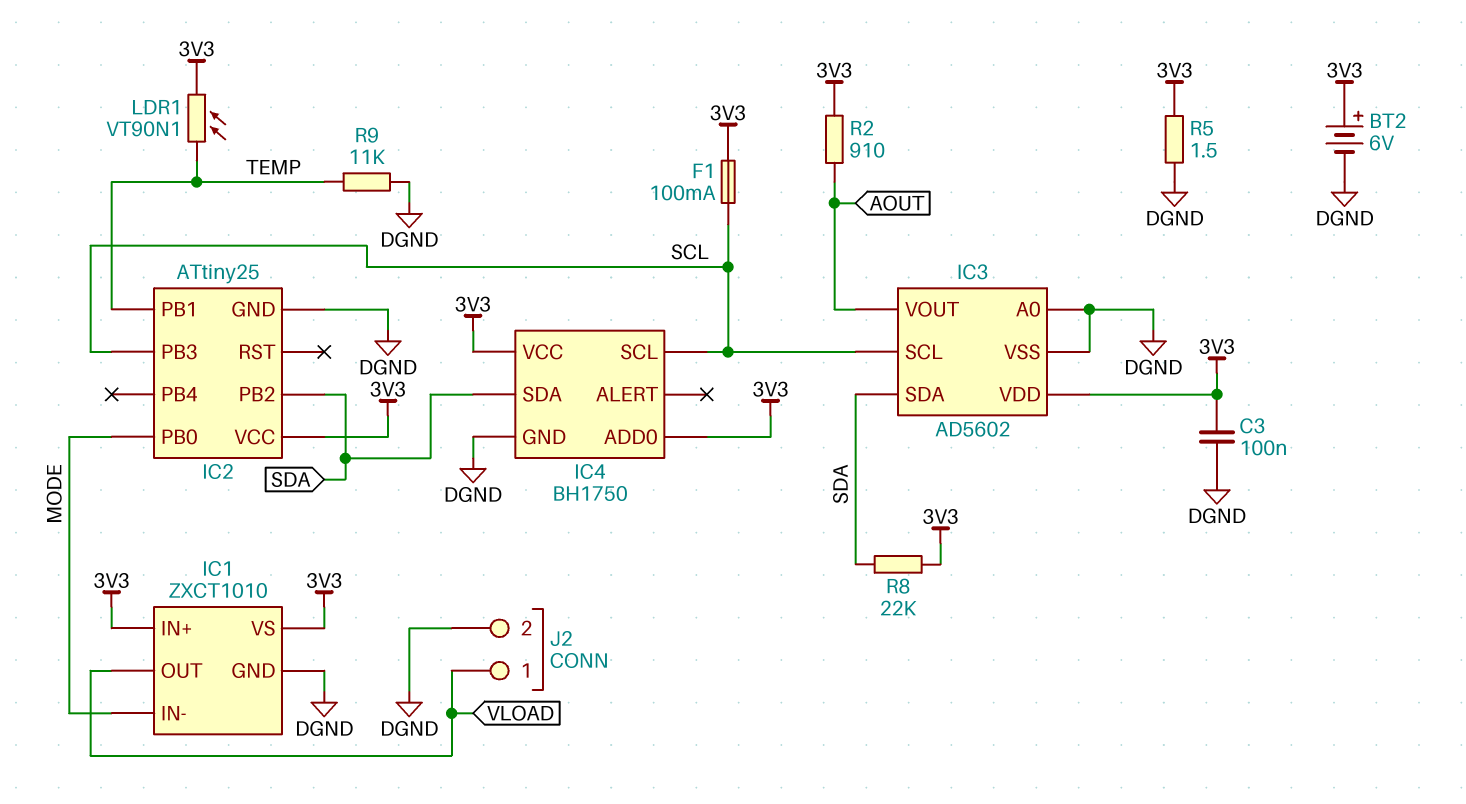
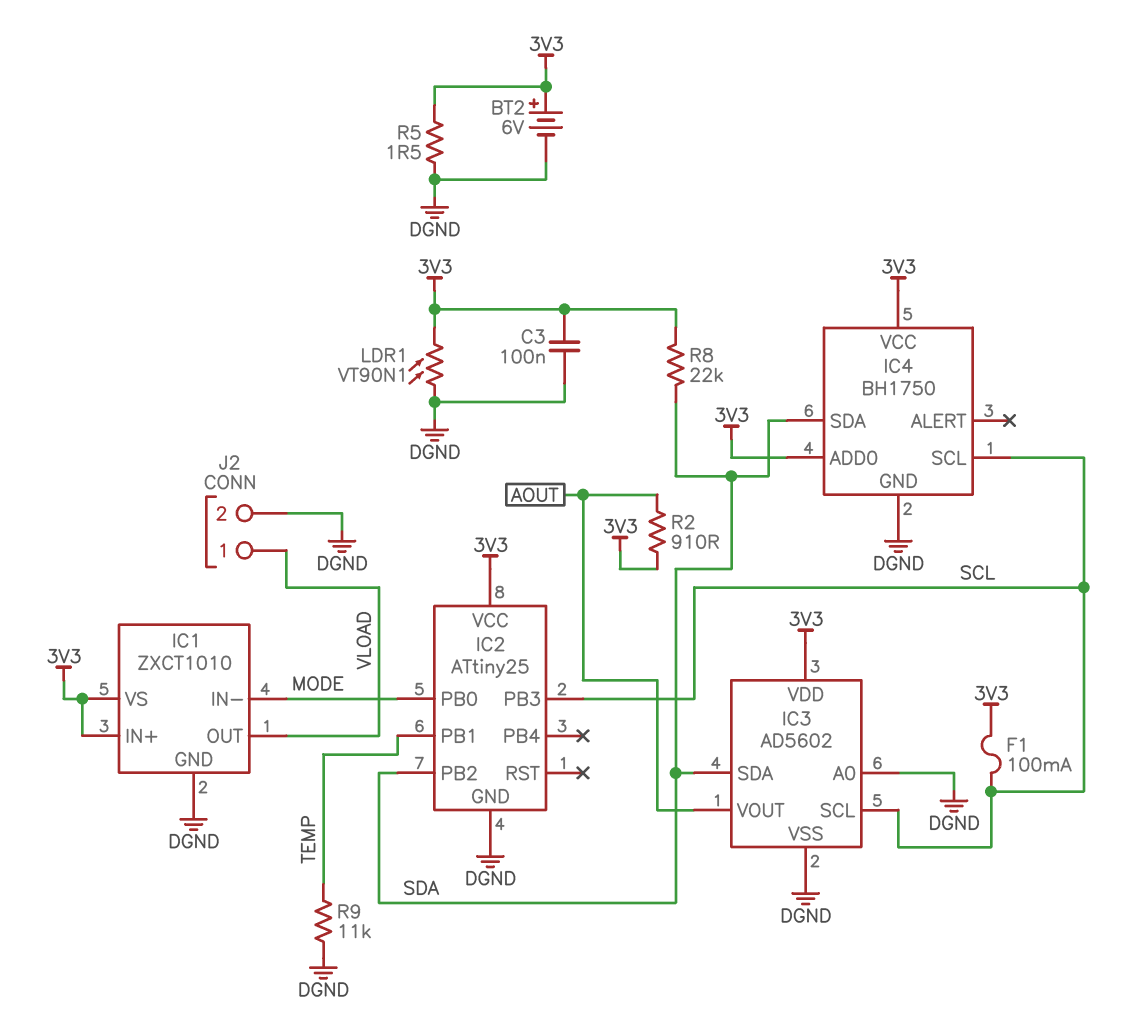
LDR1: VT90N1 (3V3, TEMP) -> VT90N1 (3V3, DGND)

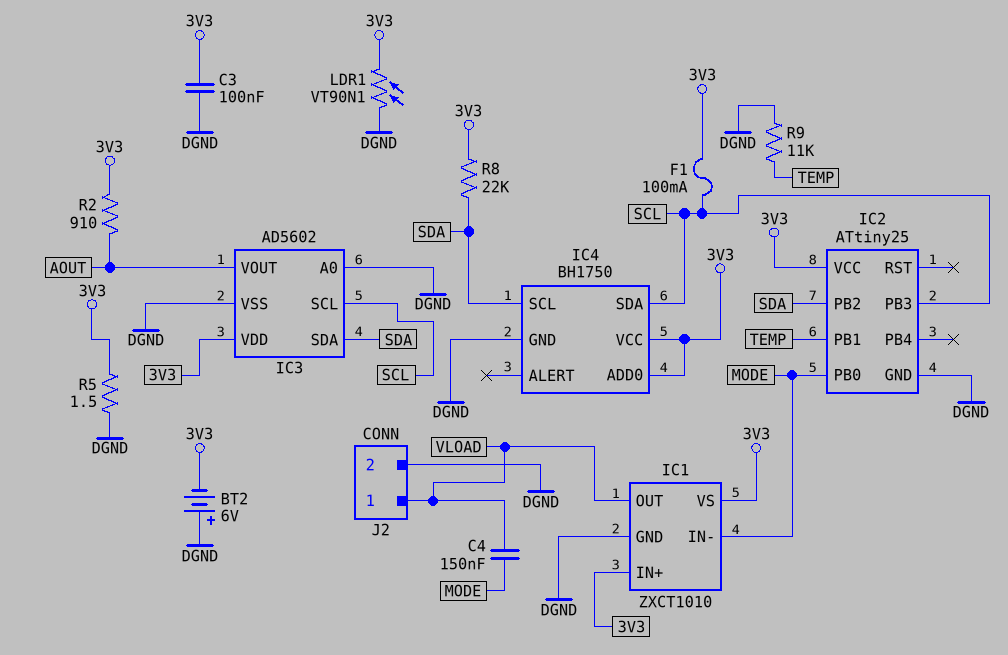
BT2: 6V (plus 3V3, minus DGND) -> 6V (plus DGND, minus 3V3)
C4: none -> 150nF (MODE, VLOAD)
IC4 pin SCL: SCL -> SDA
IC4 pin SDA: SDA -> SCL

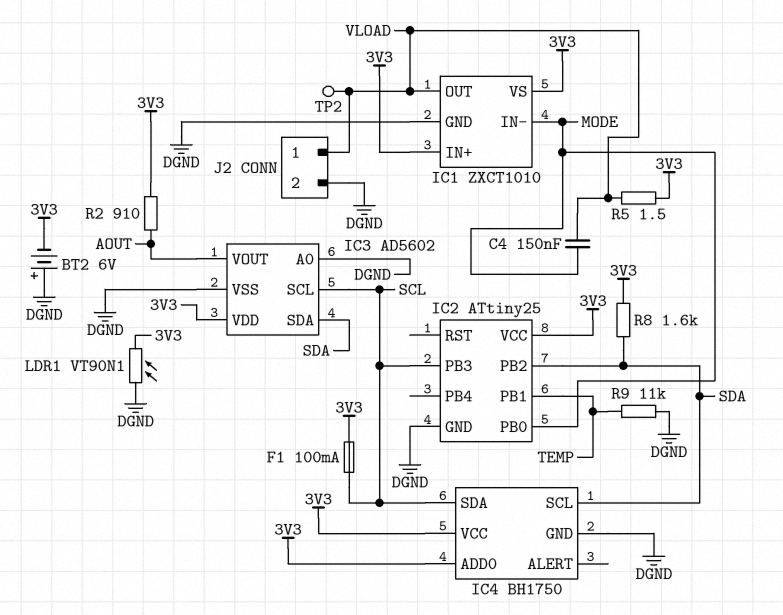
C3: 100nF (3V3, DGND) -> none
R5: 1.5 (3V3, DGND) -> 1.5 (3V3, VLOAD)
R8: 22k (3V3, SDA) -> 1.6k (3V3, SDA)
TP2: none -> test point (VLOAD)

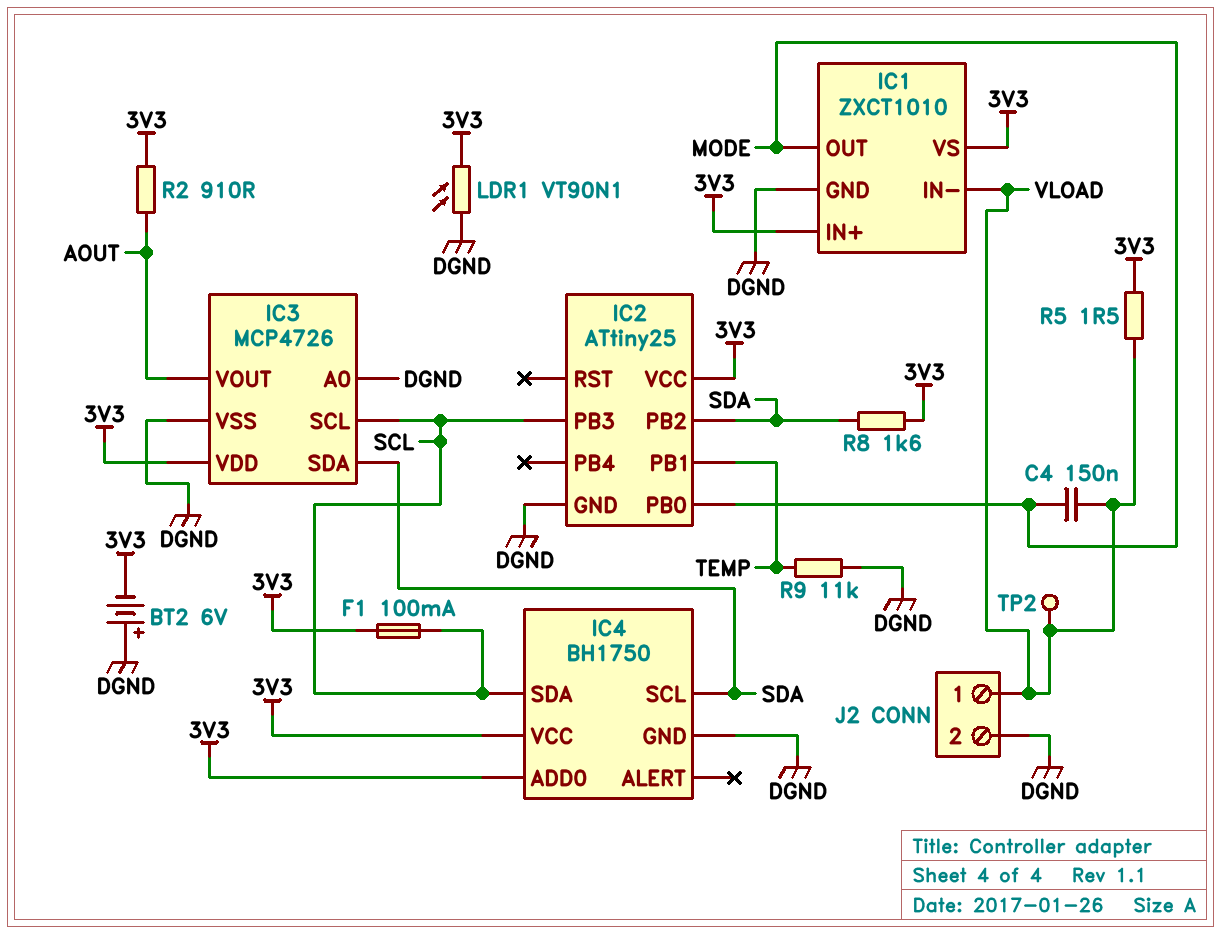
IC1 pin IN-: MODE -> VLOAD
IC1 pin OUT: VLOAD -> MODE
IC3: AD5602 -> MCP4726

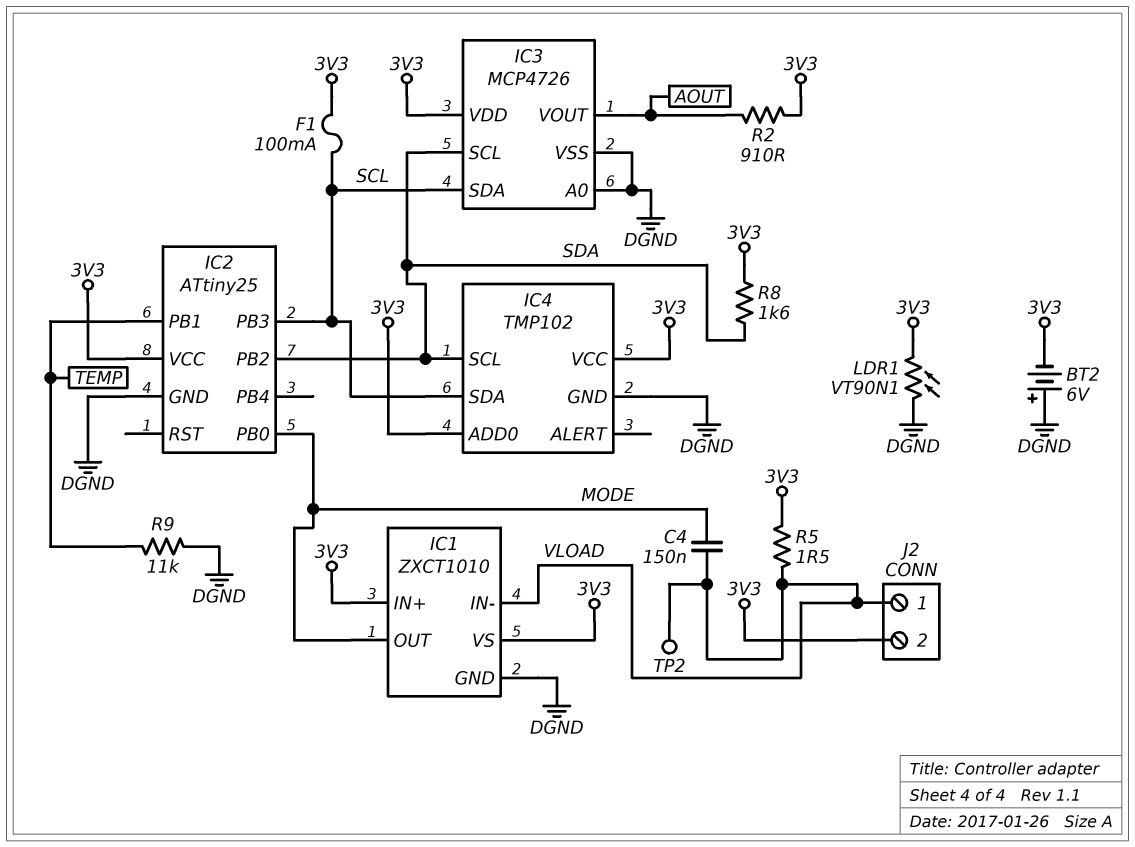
IC3 pin SCL: SCL -> SDA
IC3 pin SDA: SDA -> SCL
IC4: BH1750 -> TMP102
J2 pin 2: DGND -> 3V3

